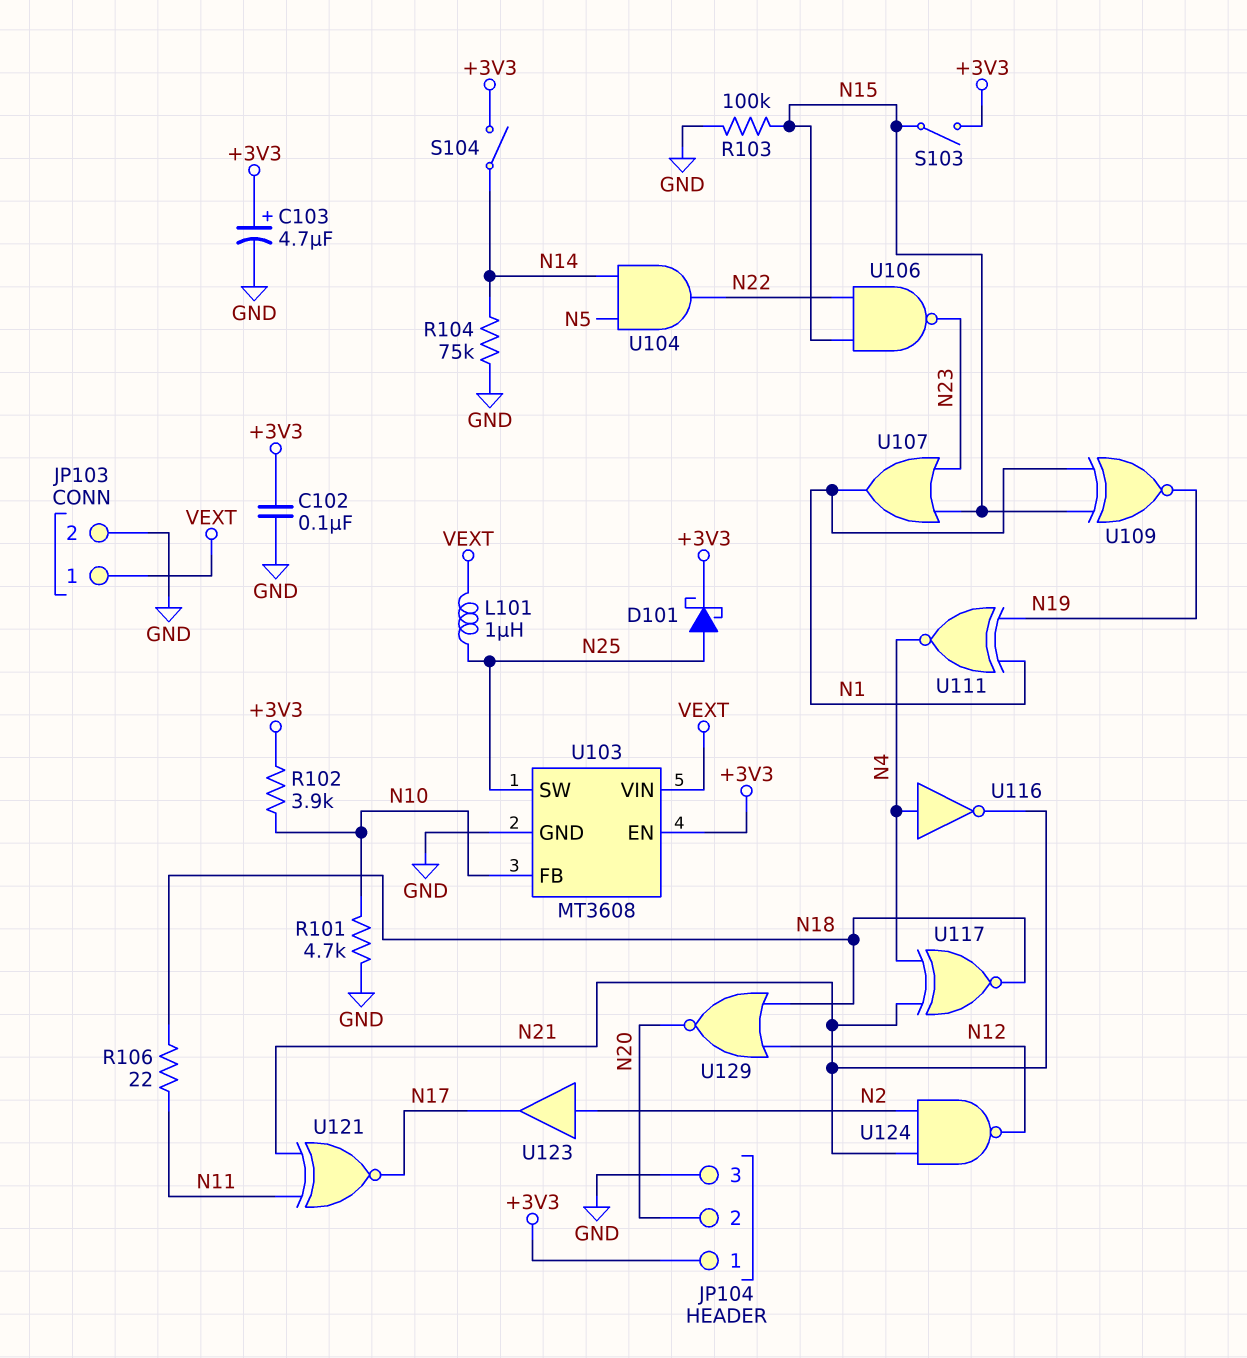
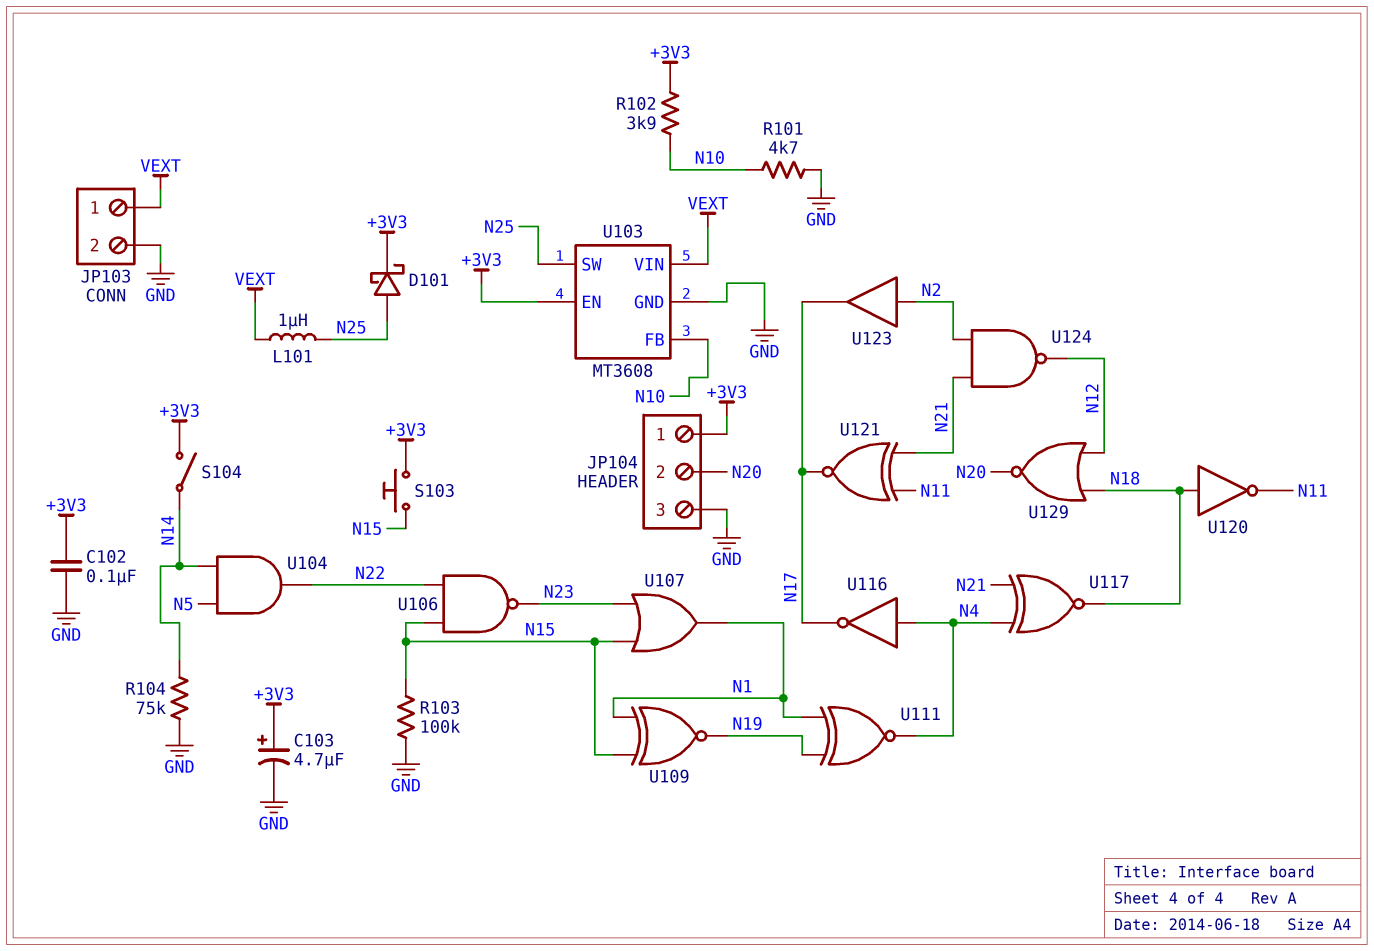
R106: 22 (N11, N18) -> none
S103: switch (+3V3, N15) -> button (+3V3, N15)
U116: NOT (in N4, out N21) -> NOT (in N4, out N17)
U120: none -> NOT (in N18, out N11)

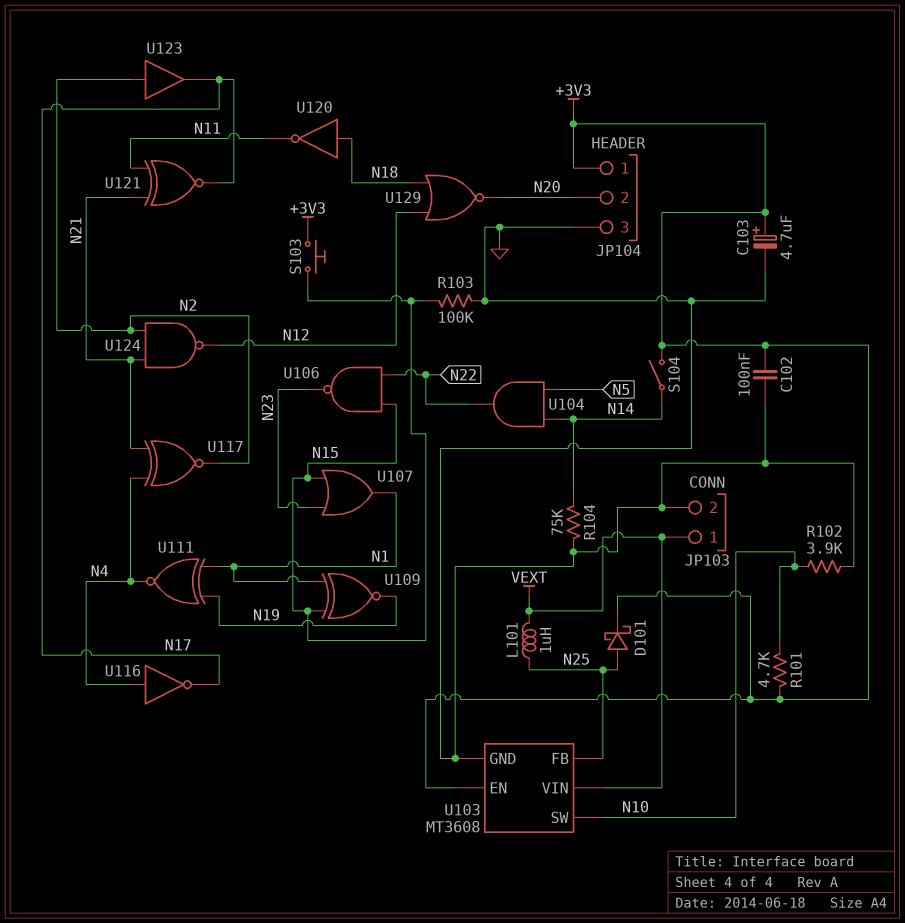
R101: 4.7k (GND, N10) -> 4.7k (+3V3, N10)
R102: 3.9k (+3V3, N10) -> 3.9k (GND, N10)
U103 pin FB: N10 -> N25
U103 pin SW: N25 -> N10
U117: XNOR (in N4, in N21, out N18) -> XNOR (in N4, in N21, out N2)

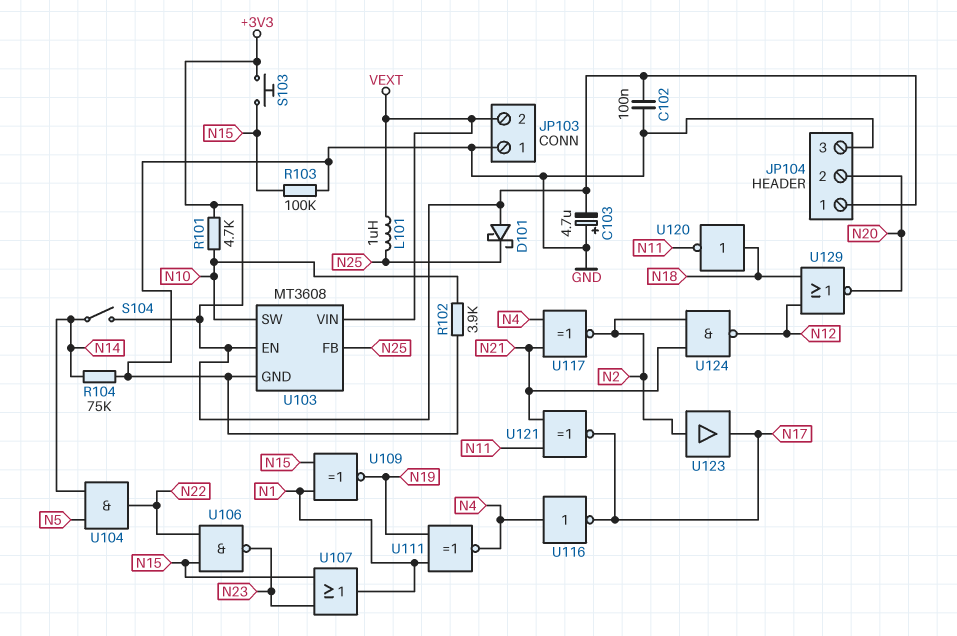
C103: 4.7uF (plus +3V3, minus GND) -> 4.7uF (plus GND, minus +3V3)
D101: schottky (A N25, K +3V3) -> schottky (A +3V3, K N25)
JP103 pin 1: VEXT -> GND
JP103 pin 2: GND -> VEXT

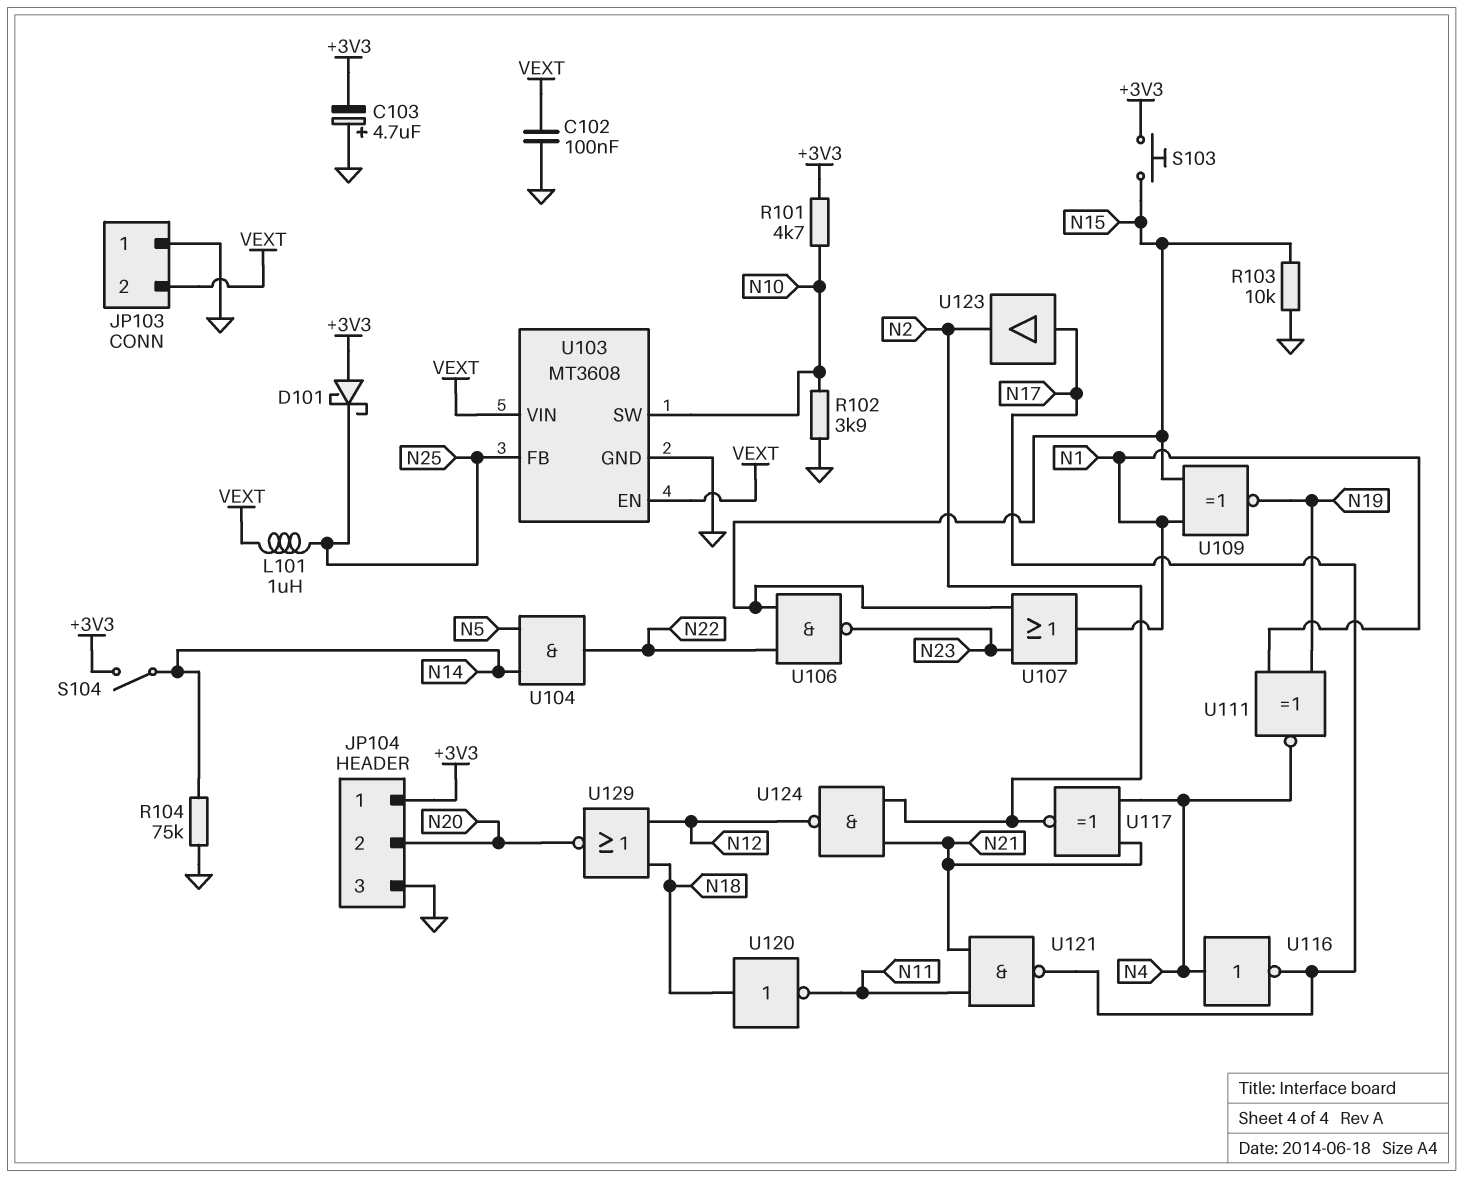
C102: 100nF (+3V3, GND) -> 100nF (GND, VEXT)
R103: 100k (GND, N15) -> 10k (GND, N15)
U103 pin EN: +3V3 -> VEXT
U121: XNOR (in N11, in N21, out N17) -> NAND (in N11, in N21, out N17)
U123: buffer (in N2, out N17) -> buffer (in N17, out N2)

